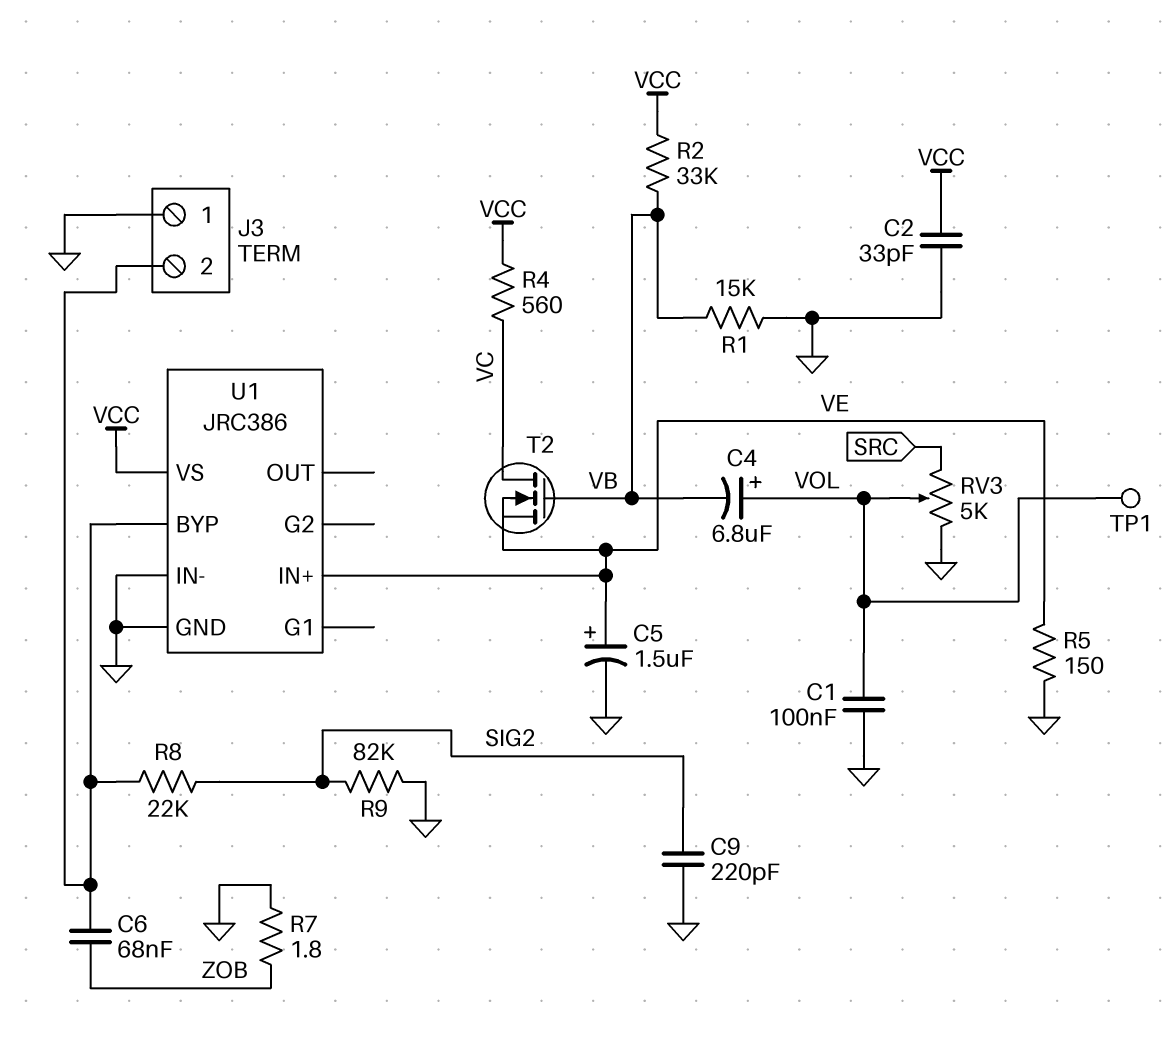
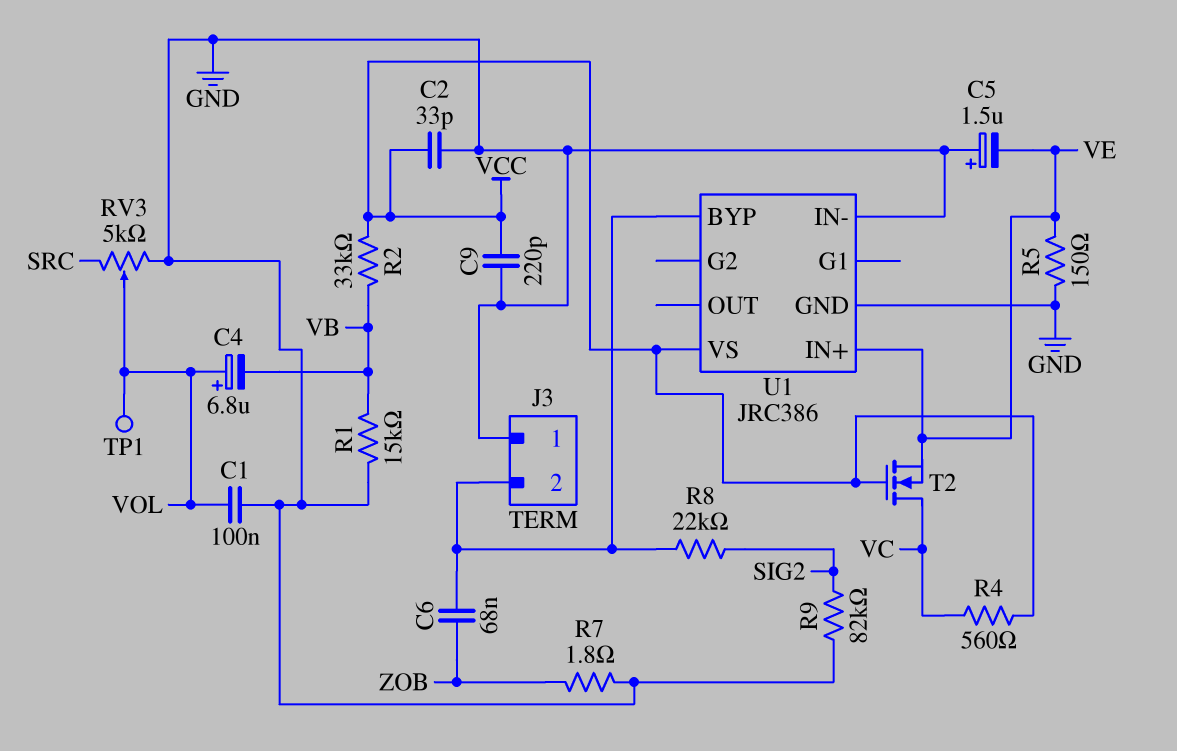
C5: 1.5uF (plus VE, minus GND) -> 1.5uF (plus GND, minus VE)
C9: 220pF (GND, SIG2) -> 220pF (GND, VCC)
T2: NMOS (G VB, D VC, S VE) -> NMOS (G VCC, D VC, S VE)

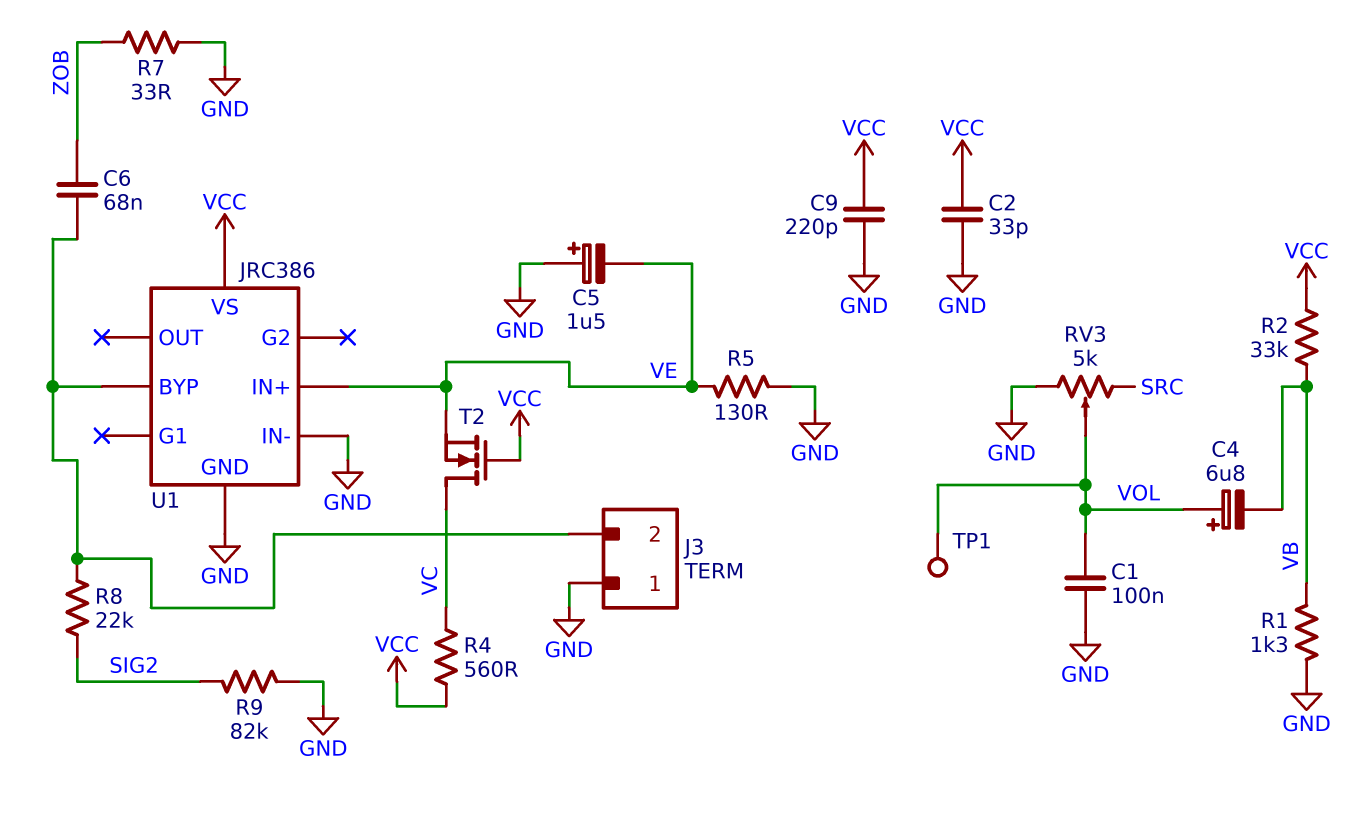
R1: 15k (GND, VB) -> 1.3k (GND, VB)
R5: 150 (GND, VE) -> 130 (GND, VE)
R7: 1.8 (GND, ZOB) -> 33 (GND, ZOB)

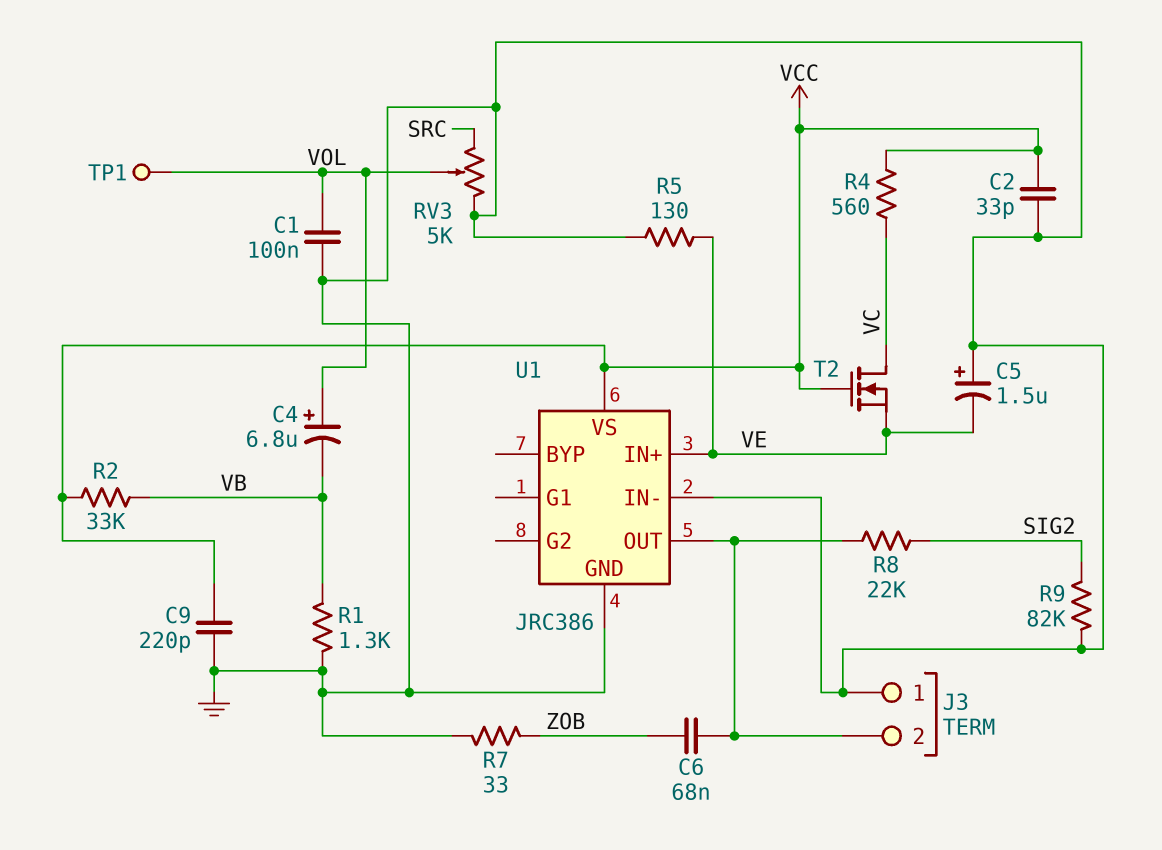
U1 pin BYP: J3/2 -> none
U1 pin OUT: none -> J3/2

